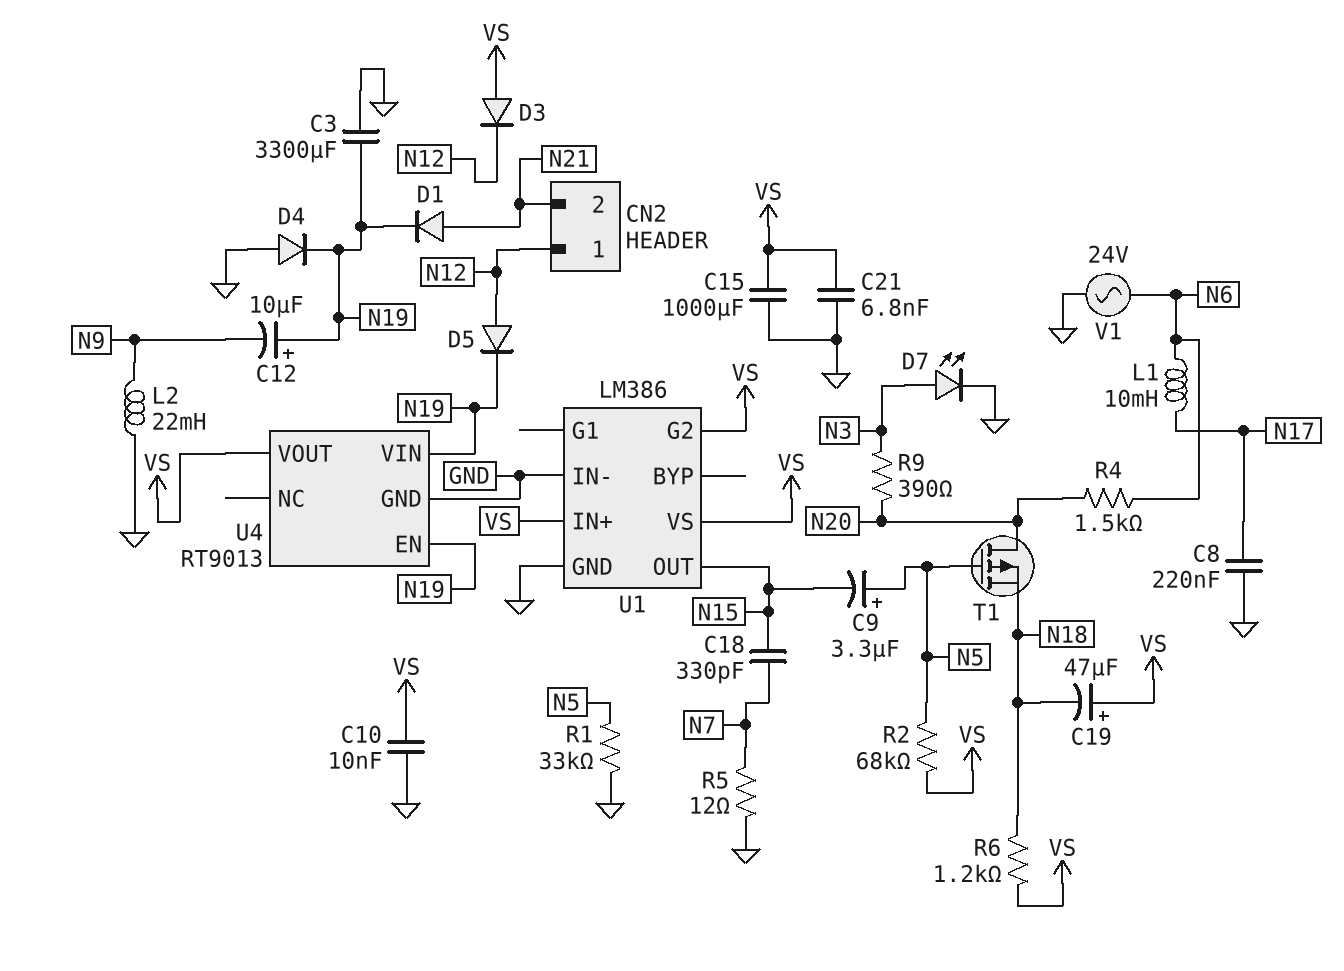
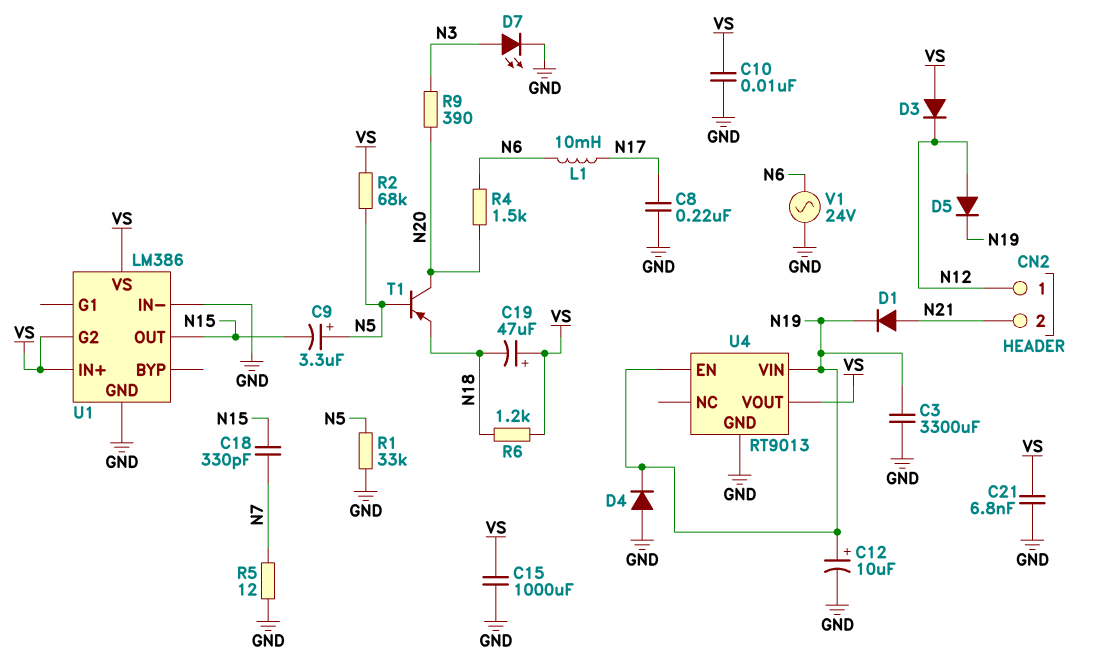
C12: 10uF (plus N19, minus N9) -> 10uF (plus N19, minus GND)
L2: 22mH (GND, N9) -> none
T1: PMOS (G N5, D N20, S N18) -> PNP (B N5, C N20, E N18)

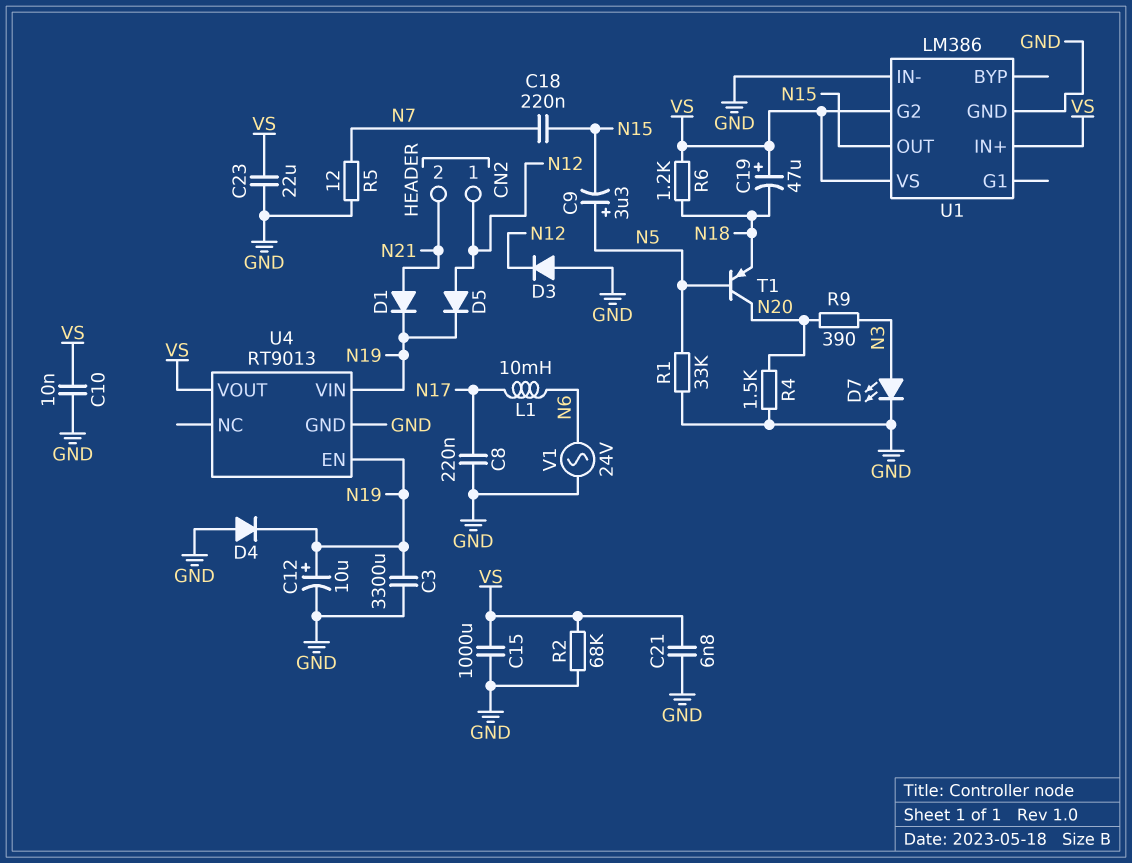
C18: 330pF (N7, N15) -> 220nF (N7, N15)
C23: none -> 22uF (GND, VS)
D3: diode (A VS, K N12) -> diode (A GND, K N12)
R2: 68k (N5, VS) -> 68k (GND, VS)
R4: 1.5k (N6, N20) -> 1.5k (GND, N20)

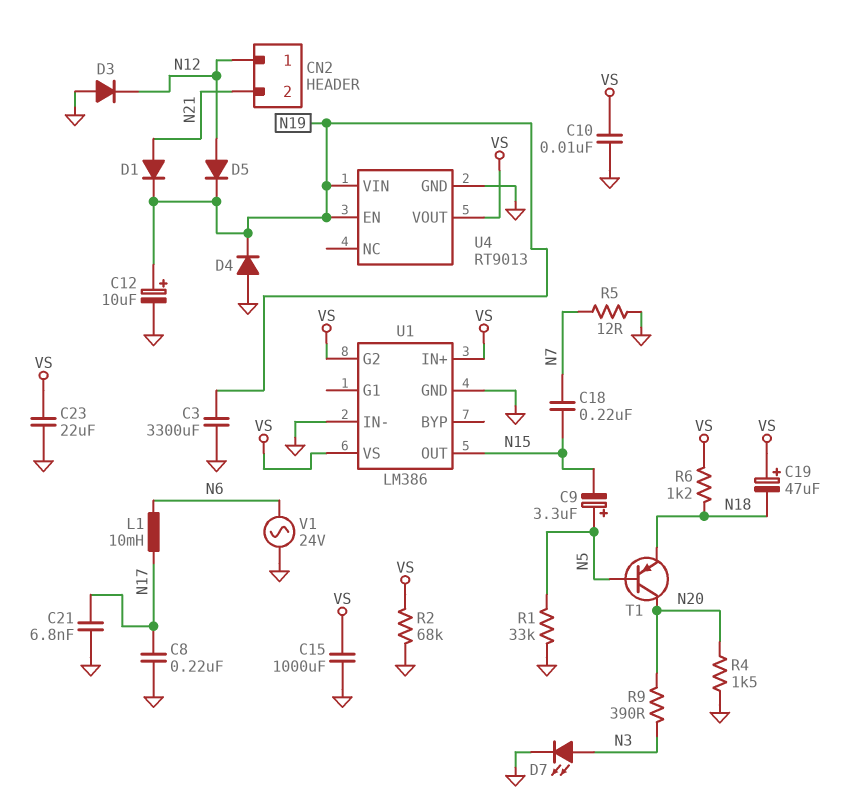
C21: 6.8nF (GND, VS) -> 6.8nF (GND, N17)

